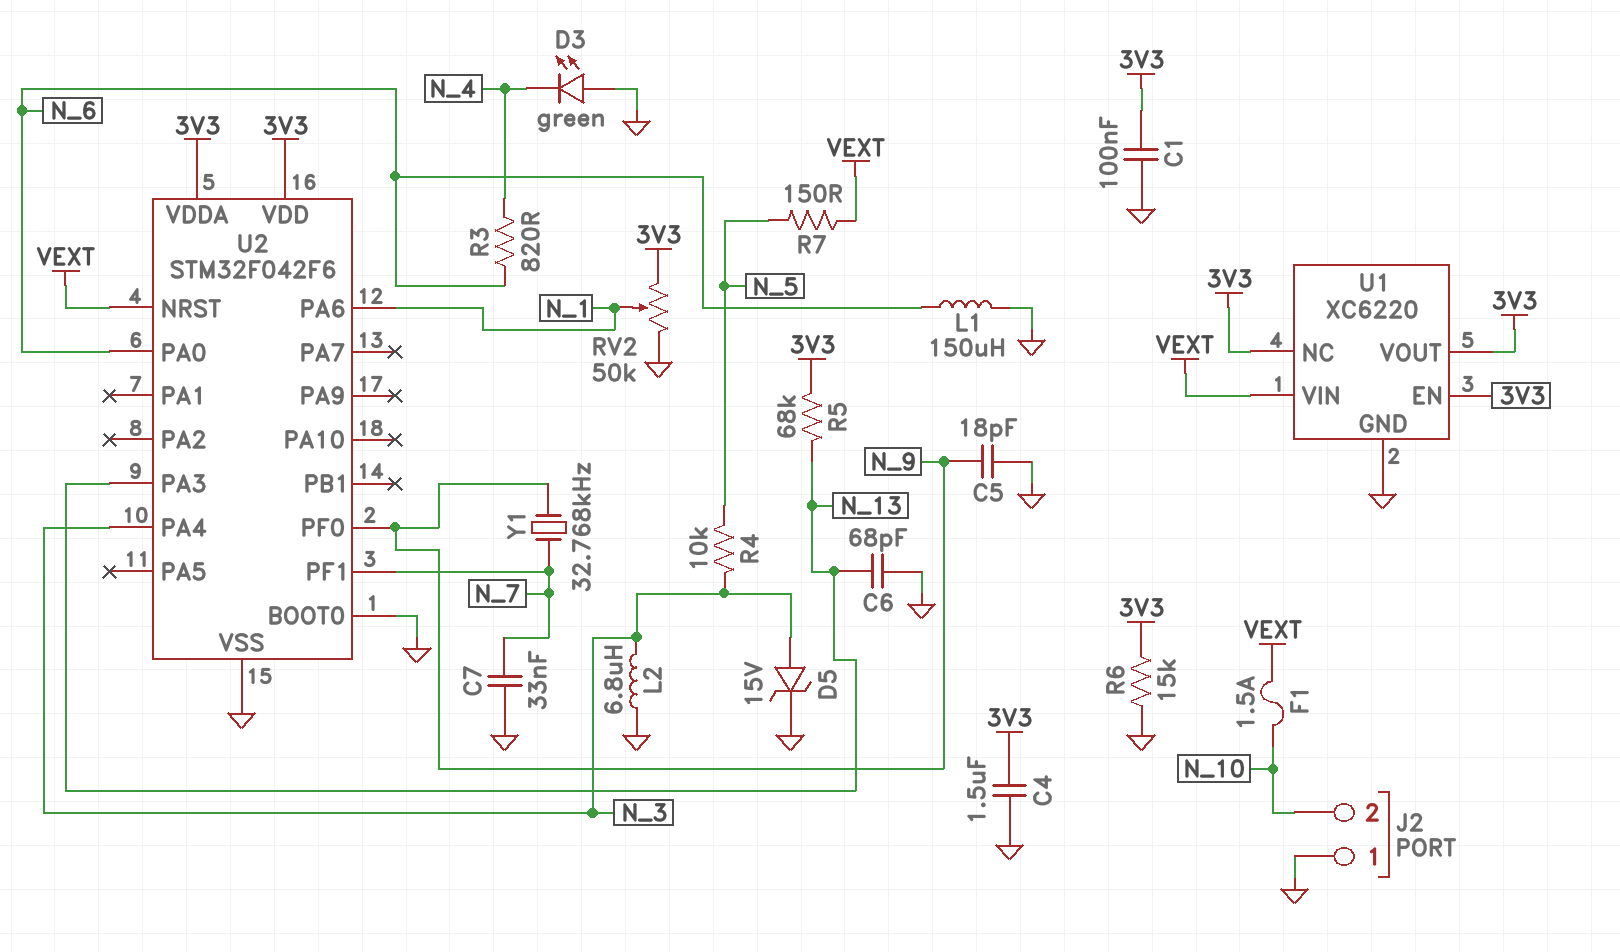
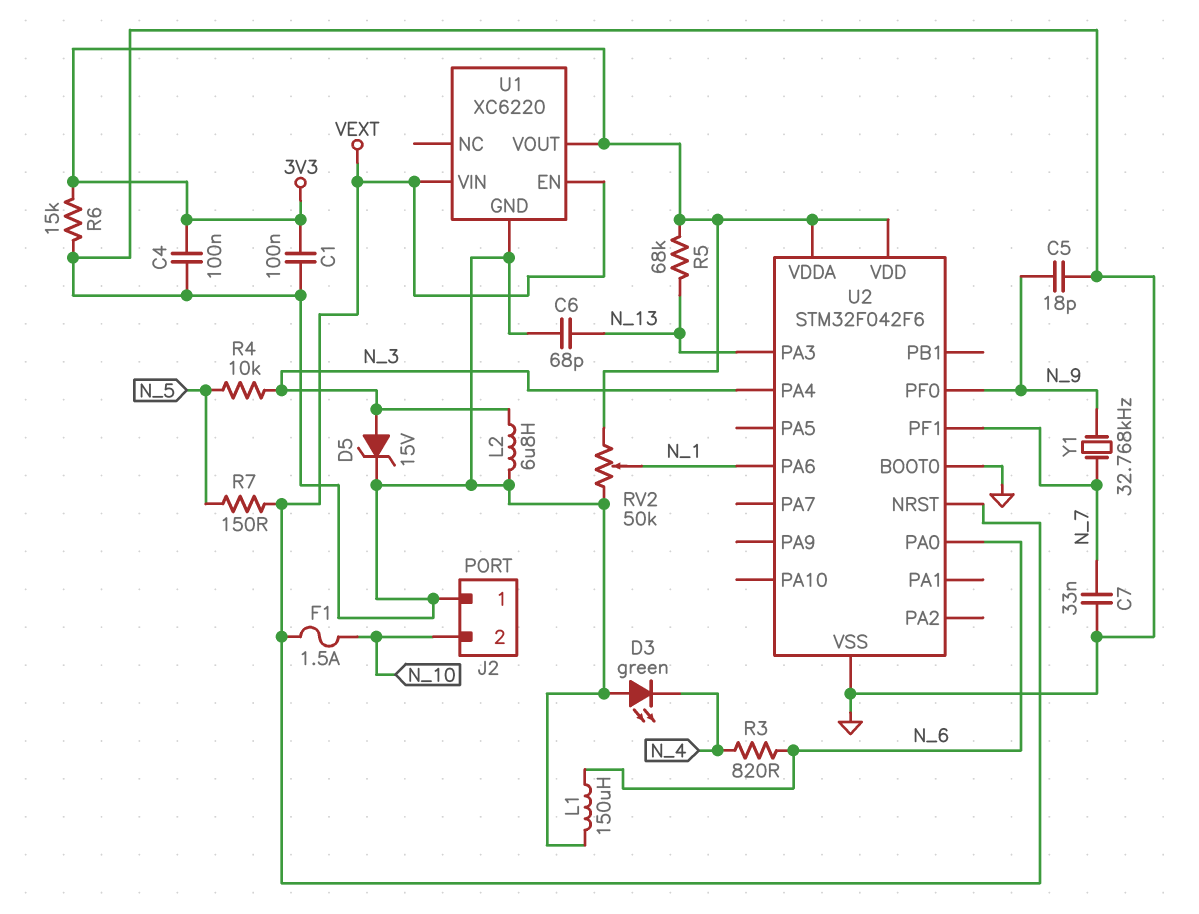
C4: 1.5uF (3V3, GND) -> 100nF (3V3, GND)
U1 pin EN: 3V3 -> VEXT
U1 pin NC: 3V3 -> none

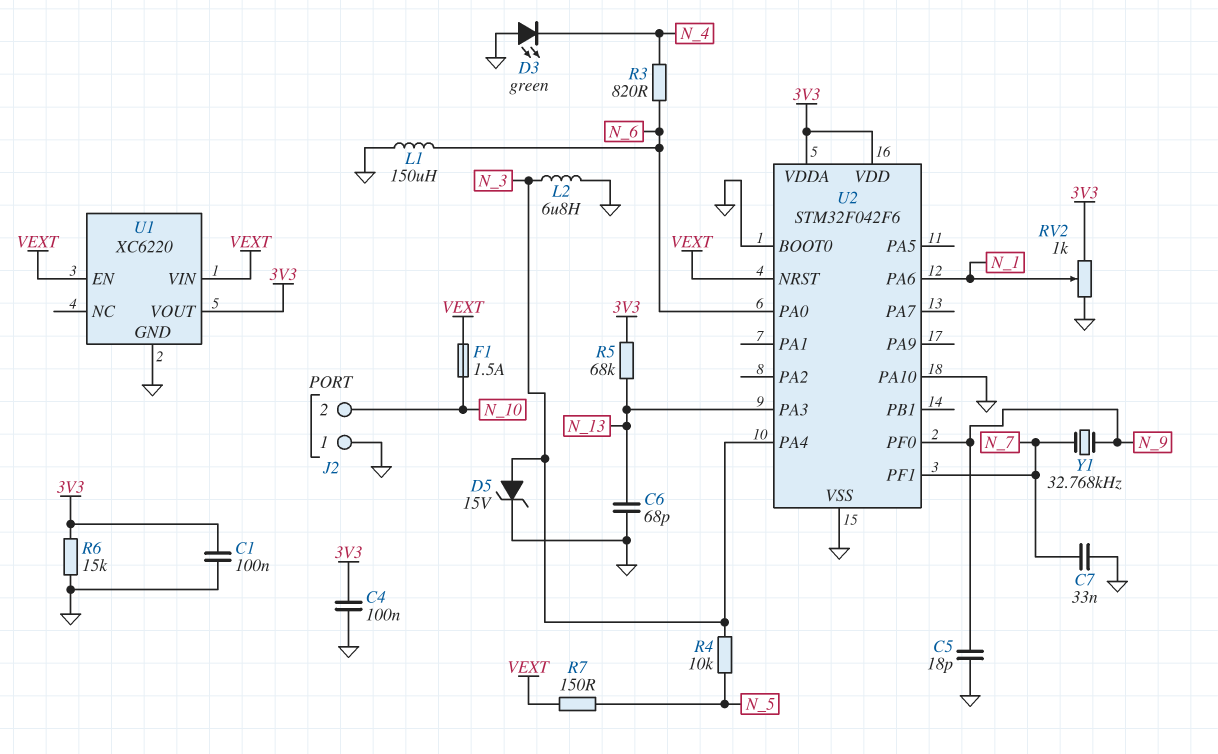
RV2: 50k (3V3, GND, wiper N_1) -> 1k (3V3, GND, wiper N_1)
U2 pin PA10: none -> GND

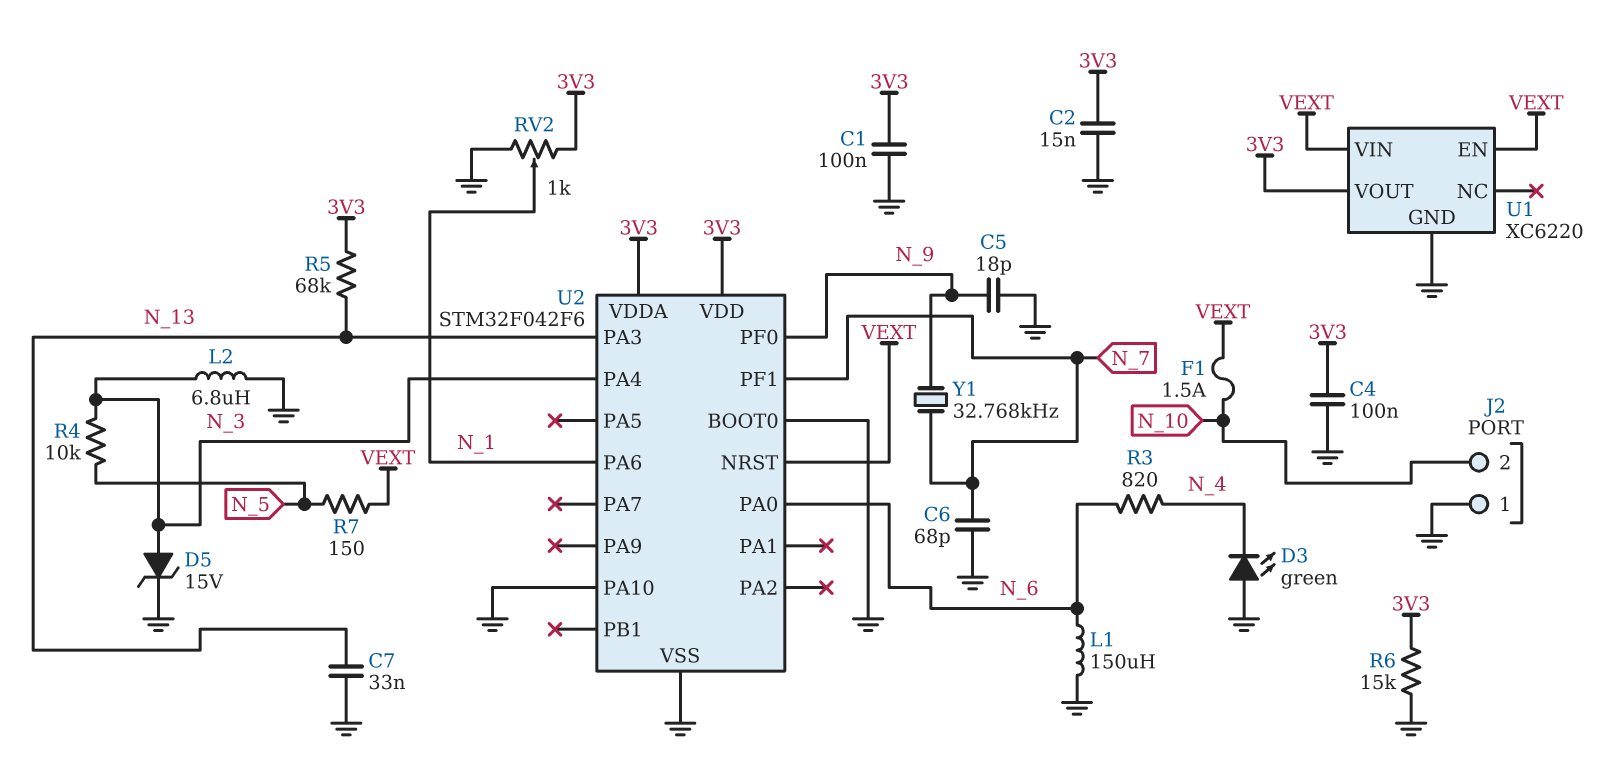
C2: none -> 15nF (3V3, GND)
C6: 68pF (GND, N_13) -> 68pF (GND, N_7)
C7: 33nF (GND, N_7) -> 33nF (GND, N_13)

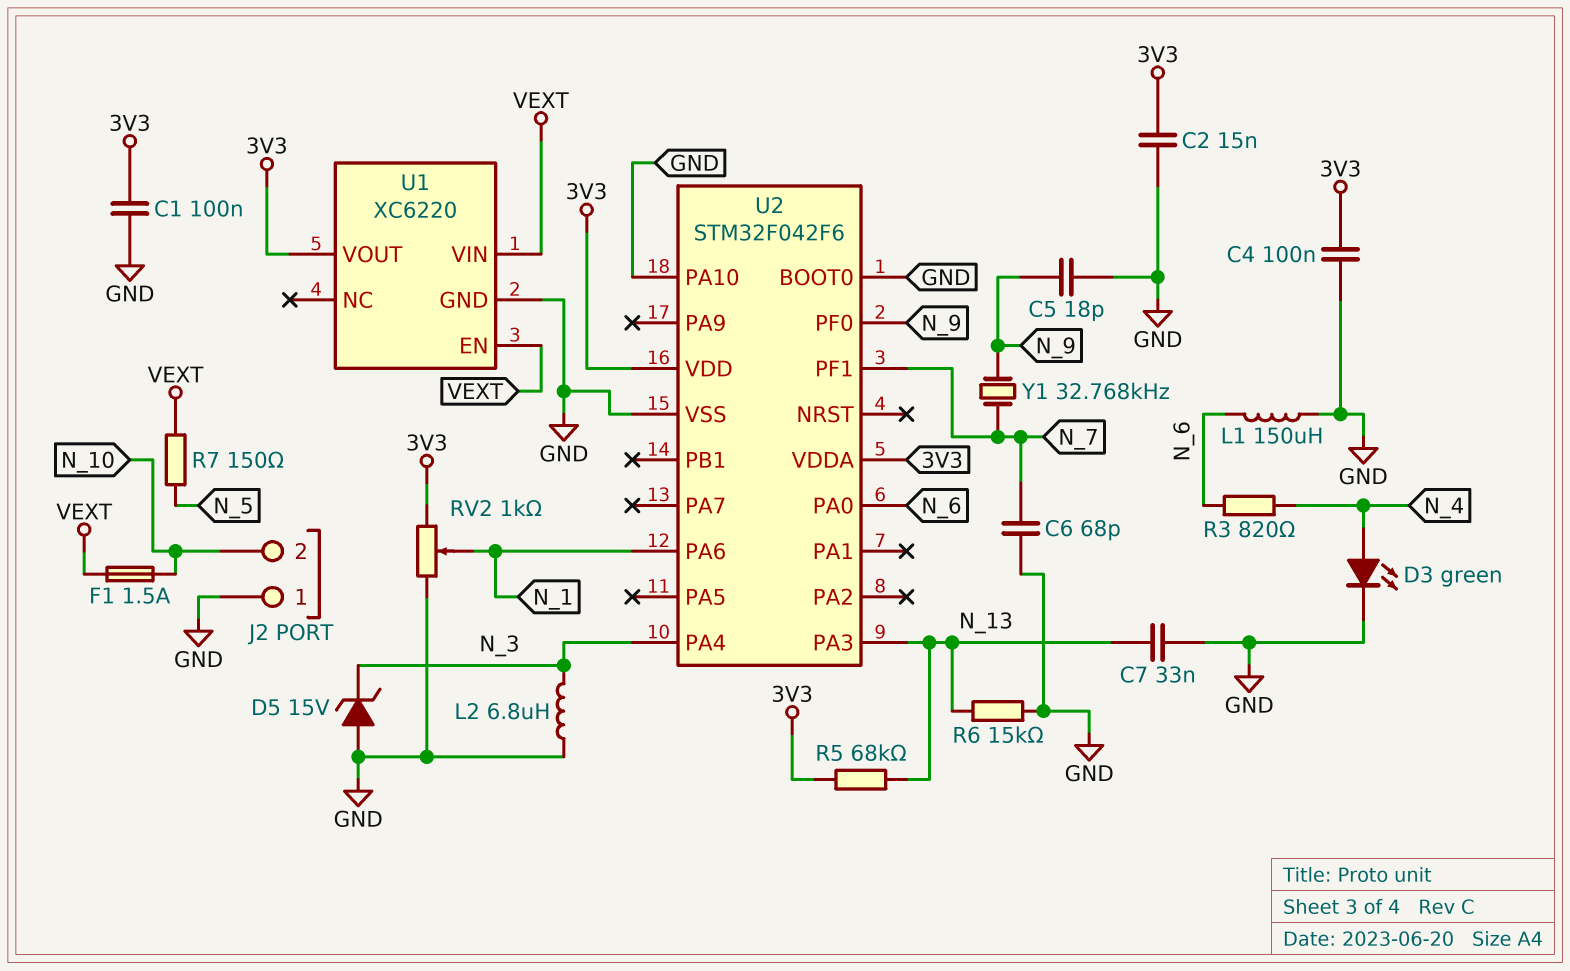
D3: LED green (A GND, K N_4) -> LED green (A N_4, K GND)
D5: zener 15V (A N_3, K GND) -> zener 15V (A GND, K N_3)
R4: 10k (N_3, N_5) -> none
R6: 15k (3V3, GND) -> 15k (GND, N_13)
U2 pin NRST: VEXT -> none

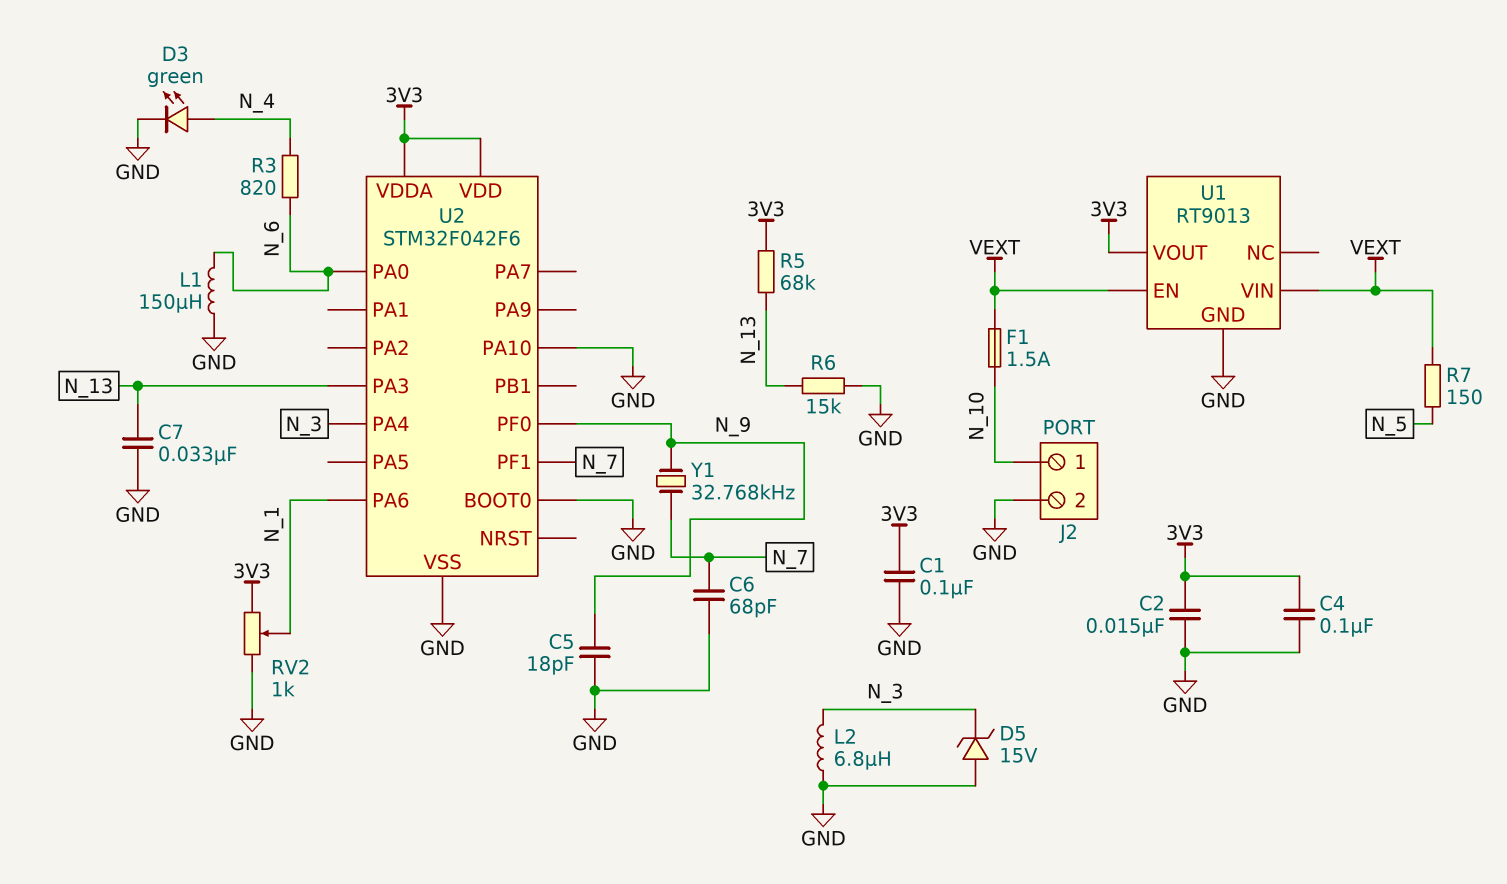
J2 pin 1: GND -> N_10
J2 pin 2: N_10 -> GND
U1: XC6220 -> RT9013

